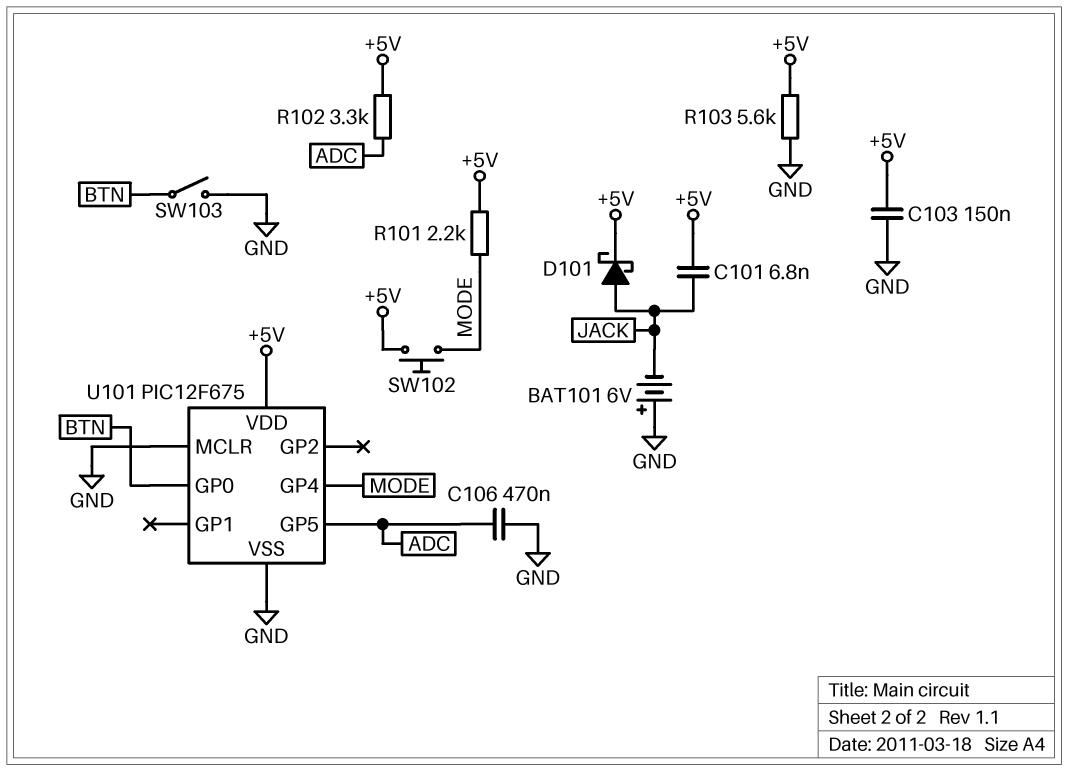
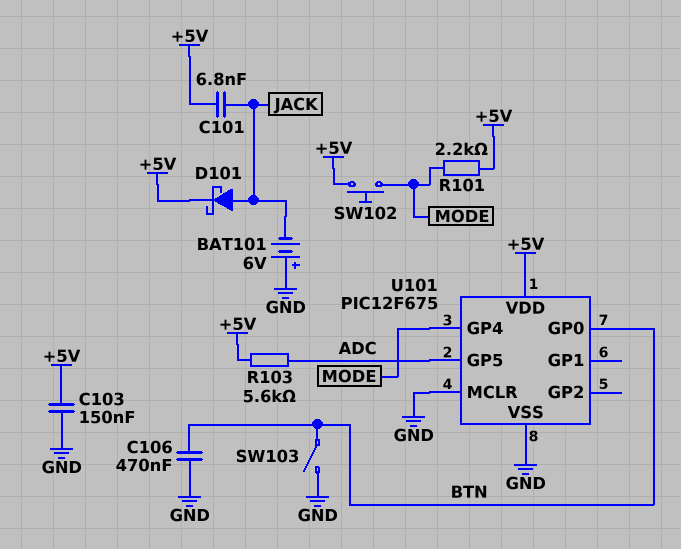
C106: 470nF (ADC, GND) -> 470nF (BTN, GND)
R102: 3.3k (+5V, ADC) -> none
R103: 5.6k (+5V, GND) -> 5.6k (+5V, ADC)

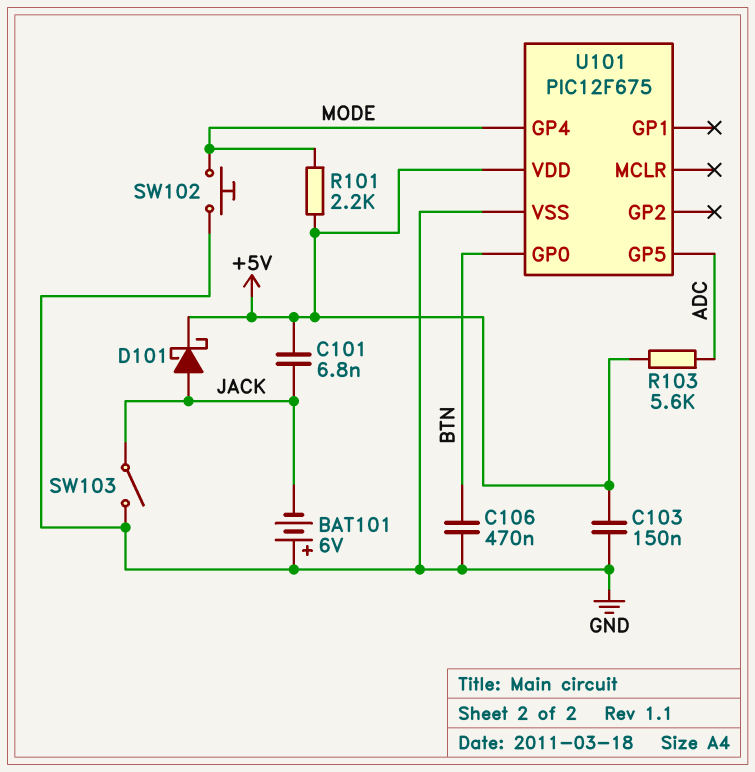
SW102: button (+5V, MODE) -> button (GND, MODE)
SW103: switch (BTN, GND) -> switch (GND, JACK)
U101 pin MCLR: GND -> none

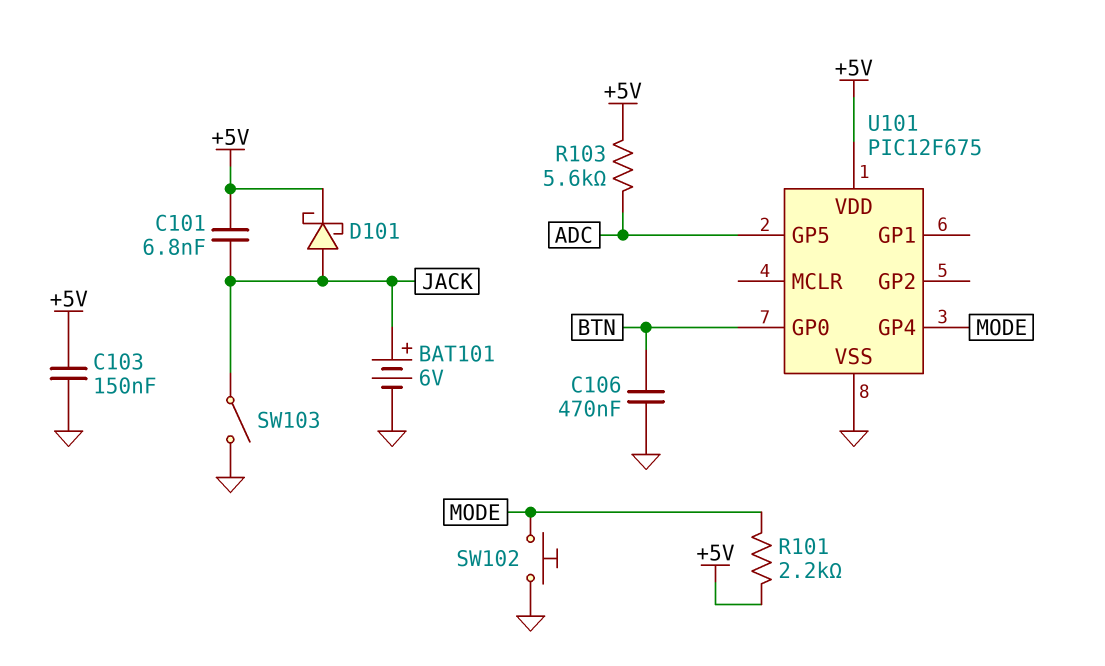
BAT101: 6V (plus GND, minus JACK) -> 6V (plus JACK, minus GND)

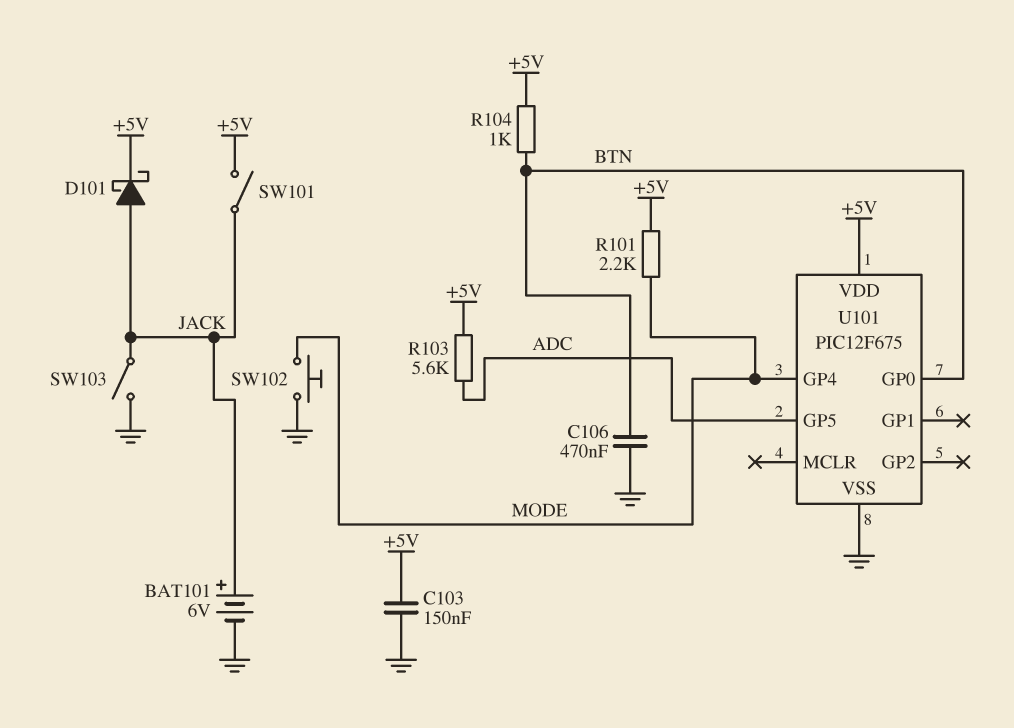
C101: 6.8nF (+5V, JACK) -> none
R104: none -> 1k (+5V, BTN)
SW101: none -> switch (+5V, JACK)

